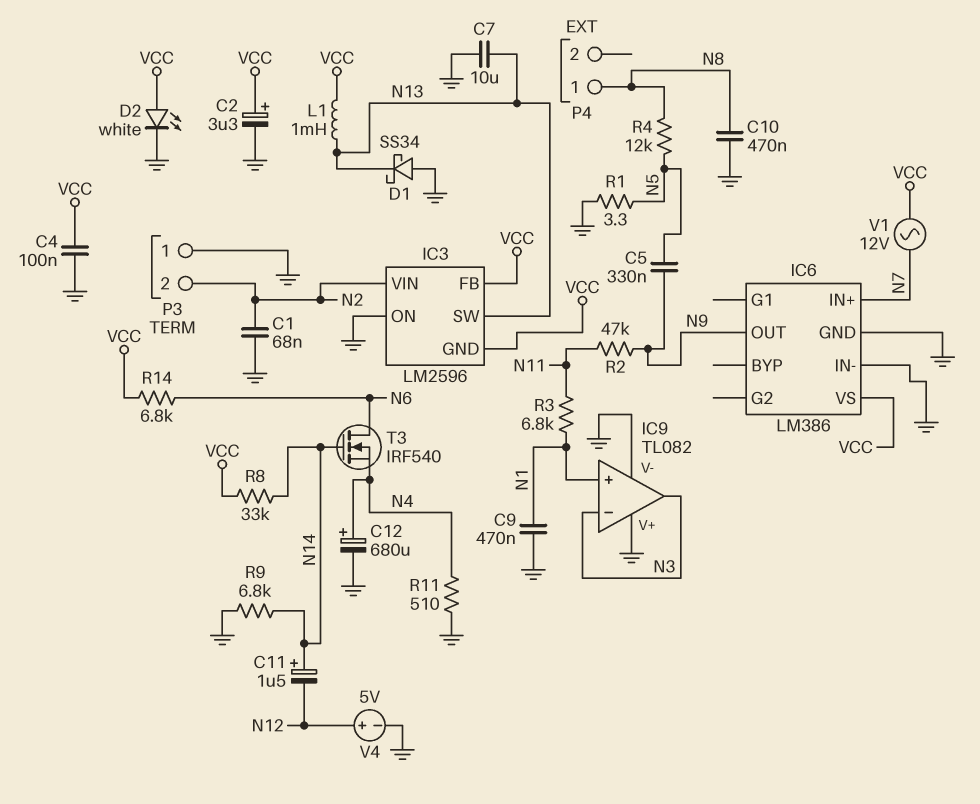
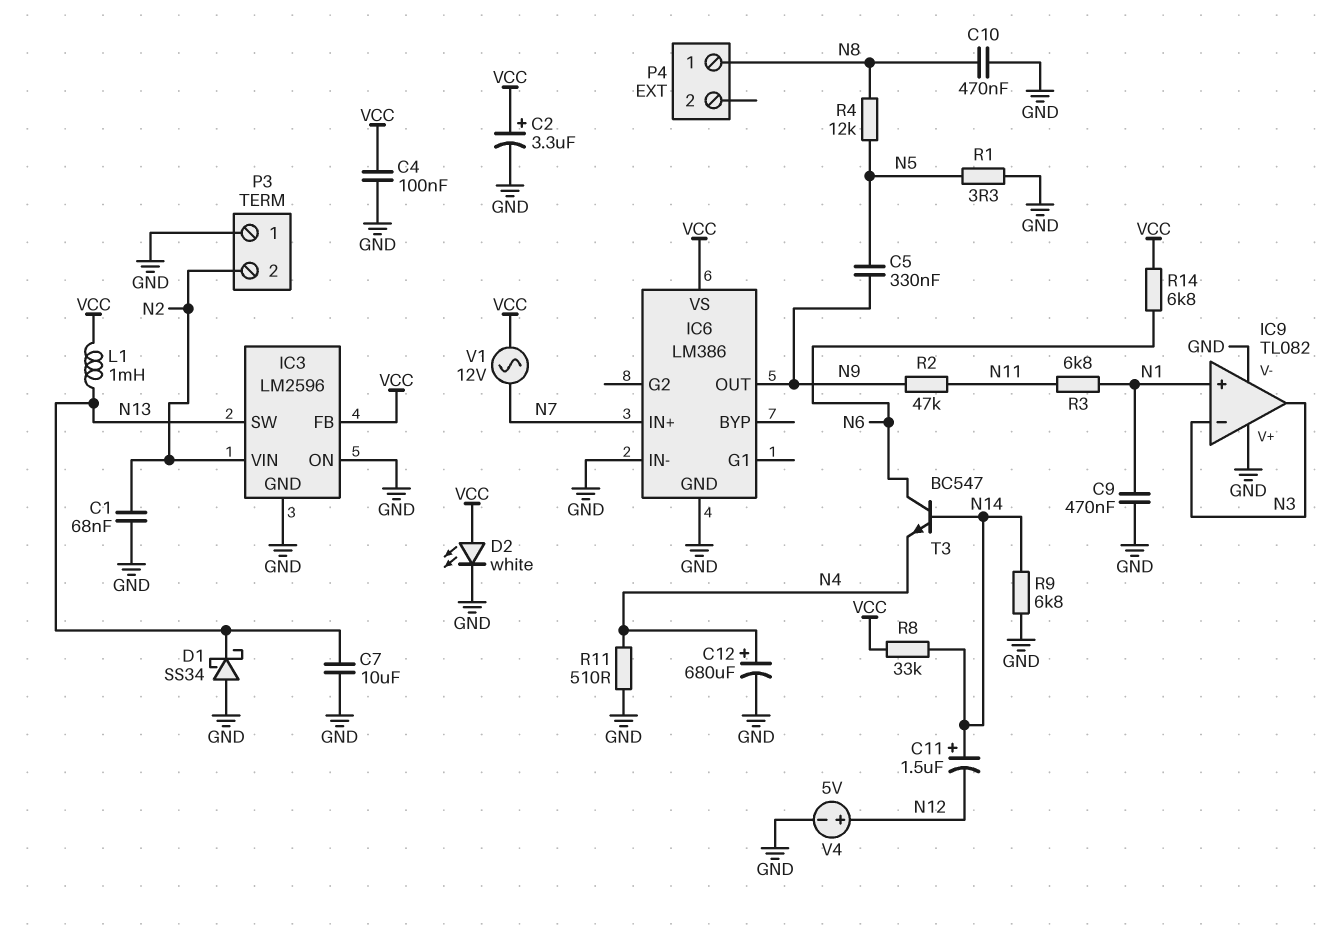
IC3 pin GND: VCC -> GND
T3: NMOS IRF540 (G N14, D N6, S N4) -> NPN BC547 (B N14, C N6, E N4)

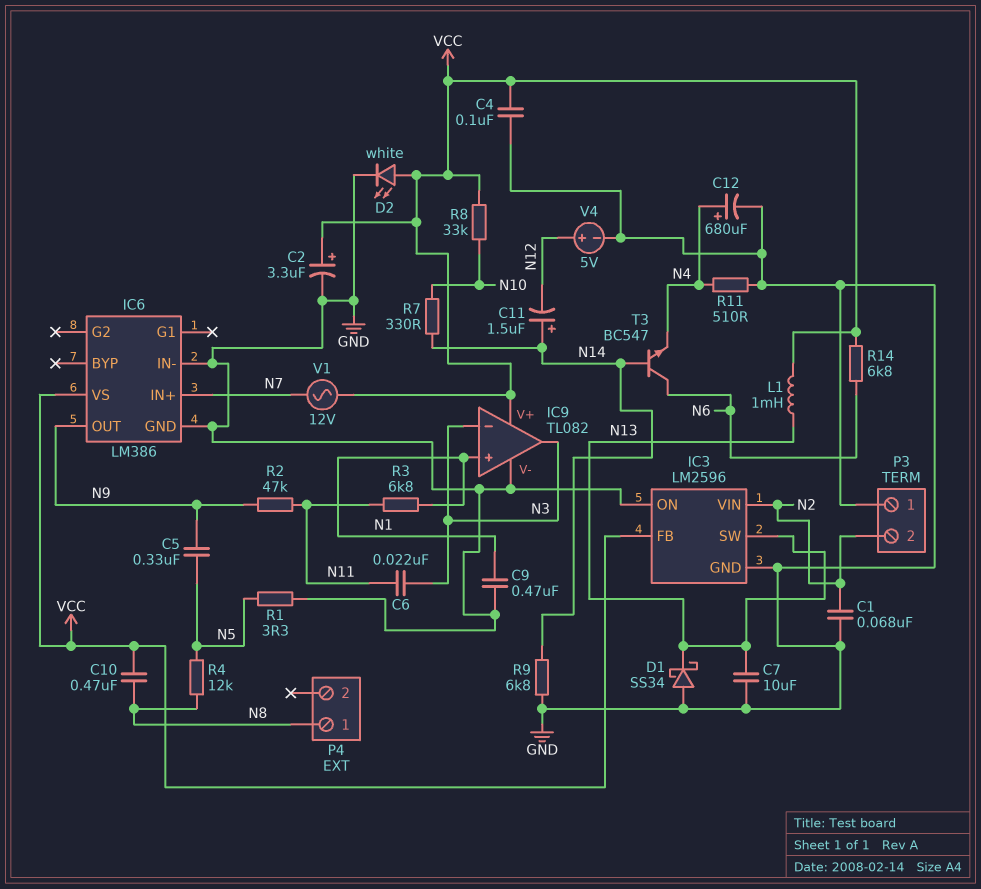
C6: none -> 22nF (N3, N11)
C10: 470nF (GND, N8) -> 470nF (N8, VCC)
IC9 pin V+: GND -> VCC
R7: none -> 330 (N10, N14)
R8: 33k (N14, VCC) -> 33k (N10, VCC)

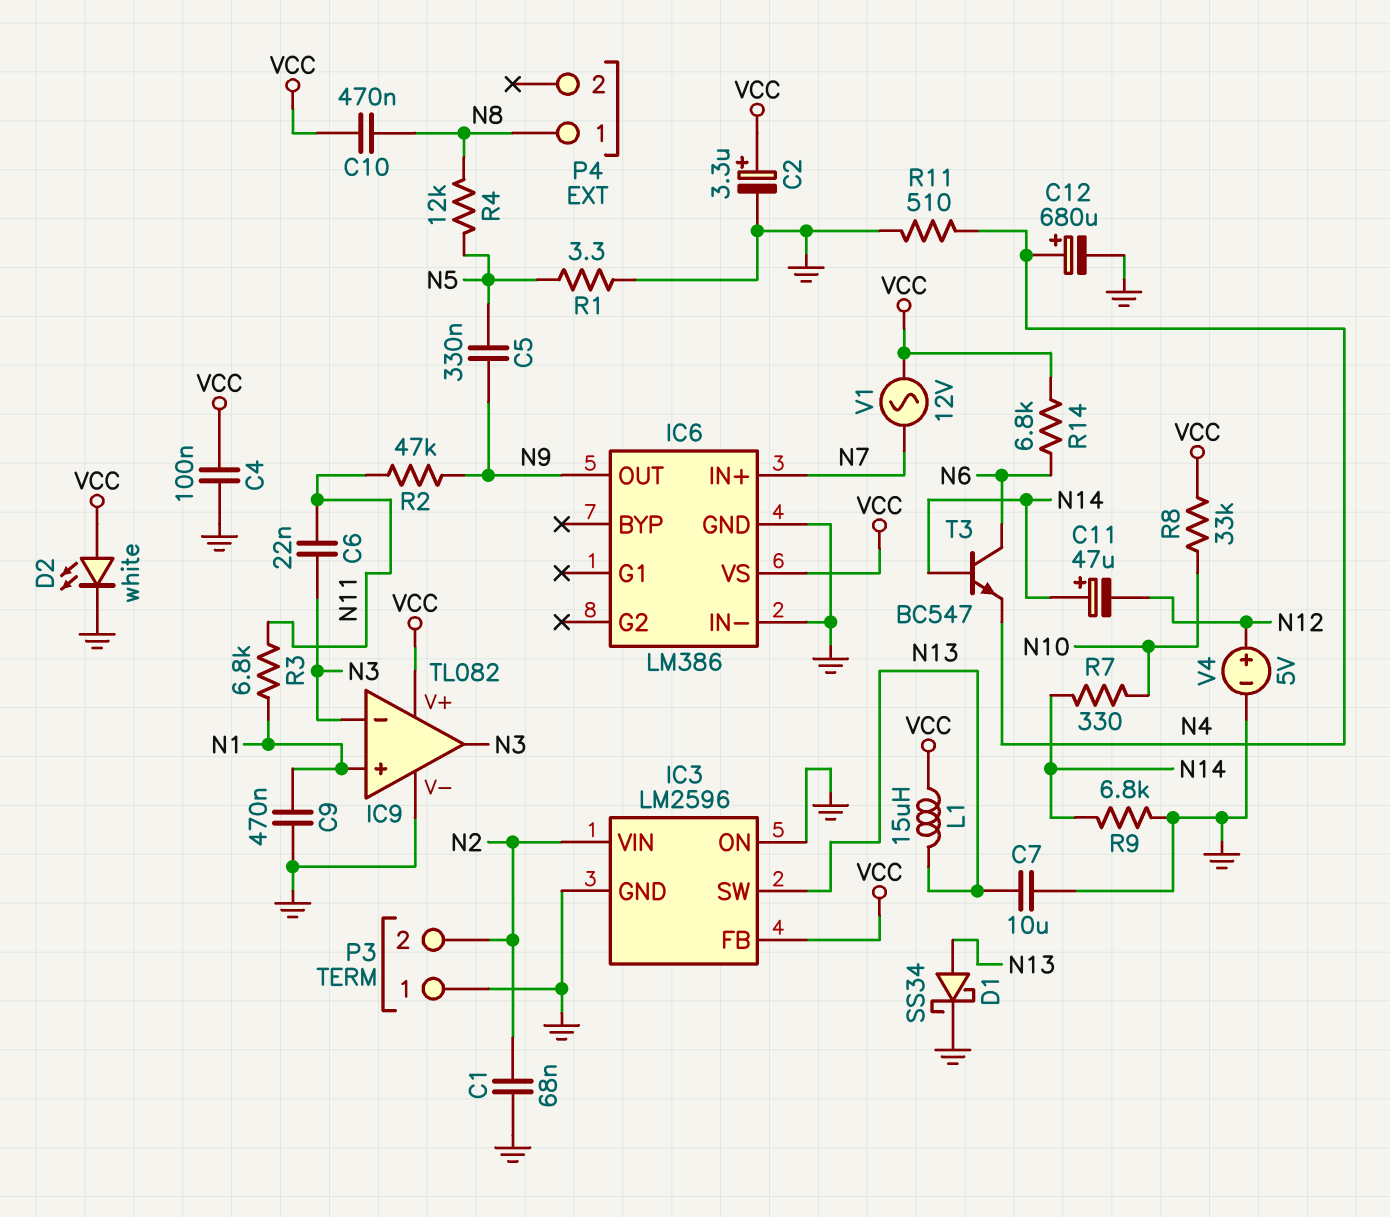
C11: 1.5uF (plus N14, minus N12) -> 47uF (plus N14, minus N12)
D1: schottky SS34 (A GND, K N13) -> schottky SS34 (A N13, K GND)
L1: 1mH (N13, VCC) -> 15uH (N13, VCC)

